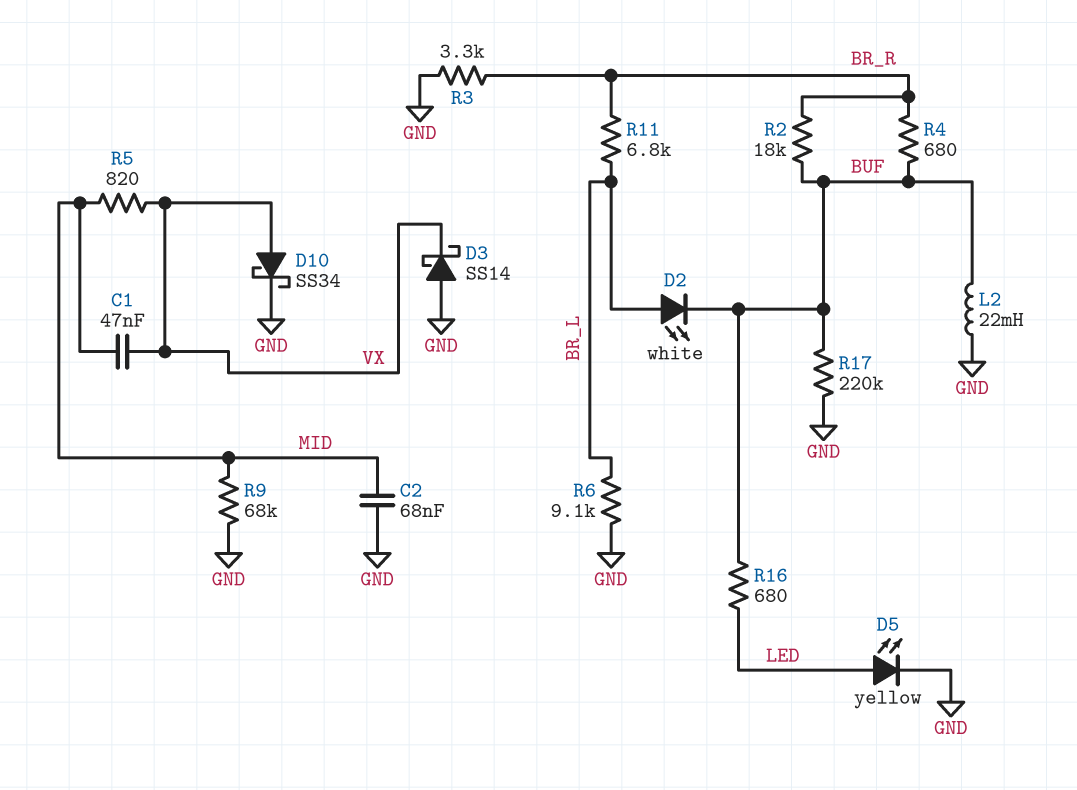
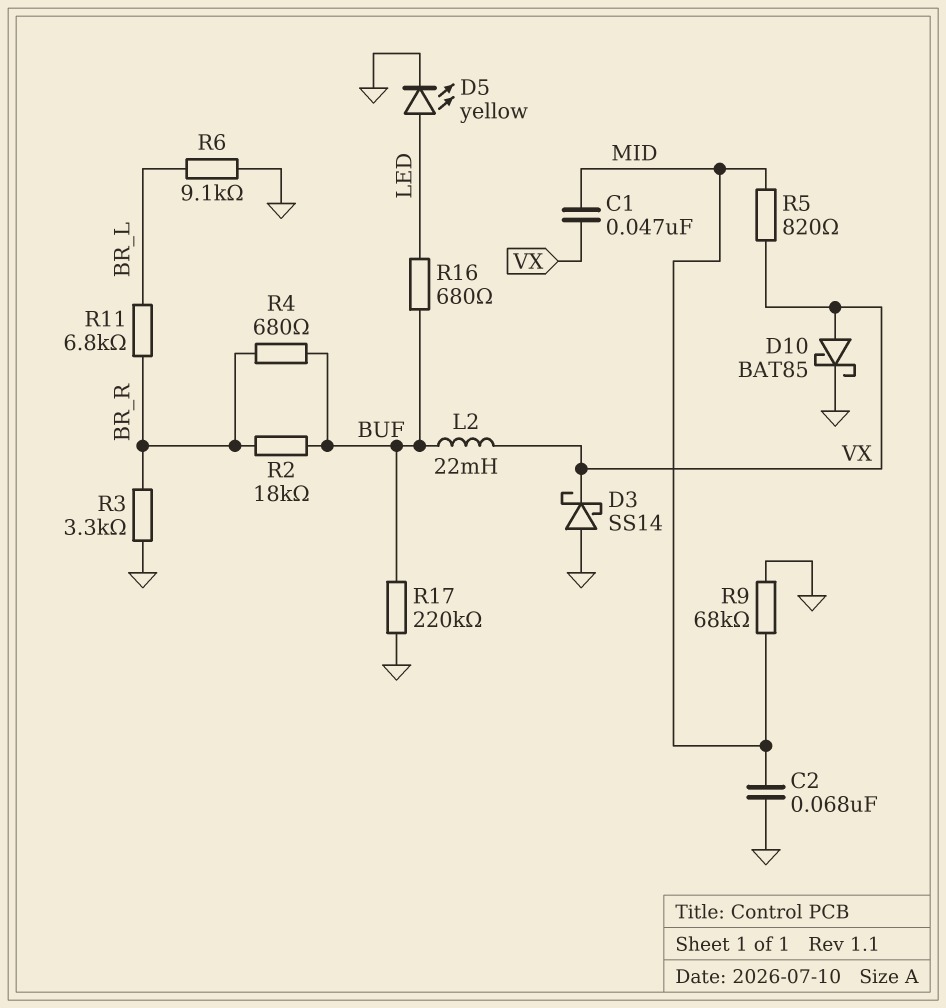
D2: LED white (A BR_L, K BUF) -> none
D10: schottky SS34 (A VX, K GND) -> schottky BAT85 (A VX, K GND)
L2: 22mH (BUF, GND) -> 22mH (BUF, VX)

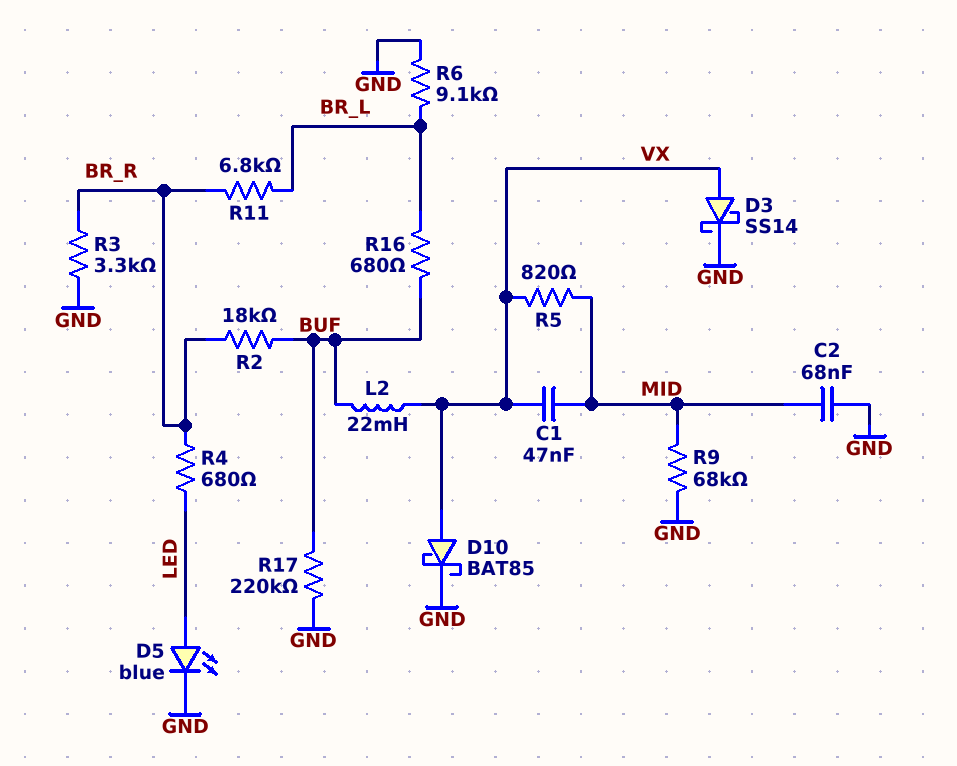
D3: schottky SS14 (A GND, K VX) -> schottky SS14 (A VX, K GND)
D5: LED yellow (A LED, K GND) -> LED blue (A LED, K GND)
R4: 680 (BR_R, BUF) -> 680 (BR_R, LED)
R16: 680 (BUF, LED) -> 680 (BR_L, BUF)

